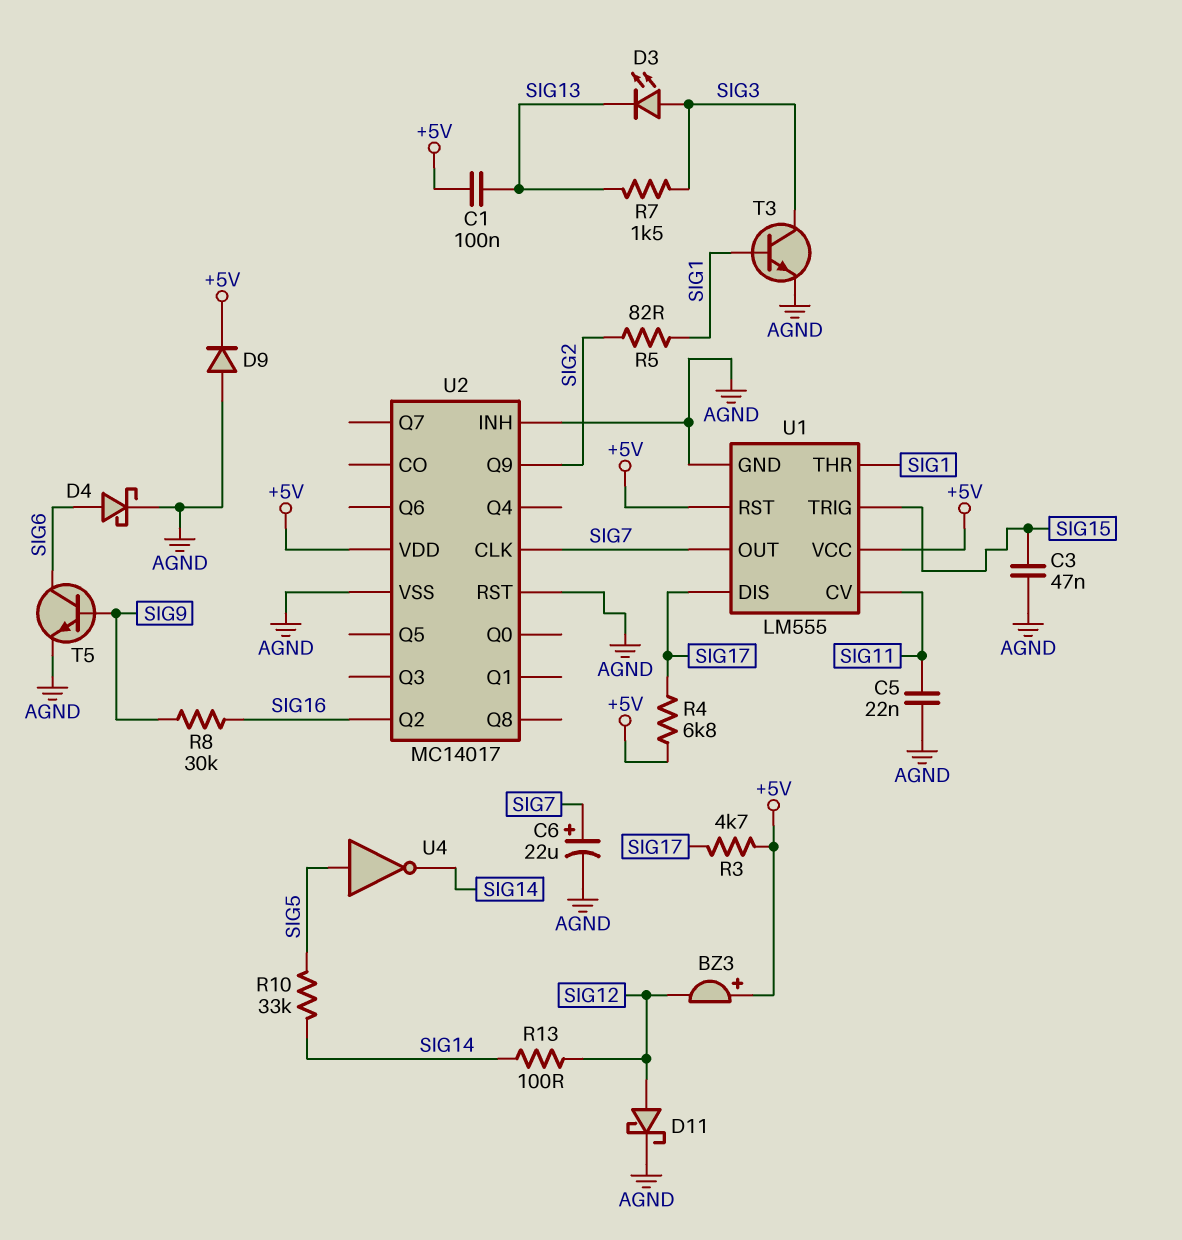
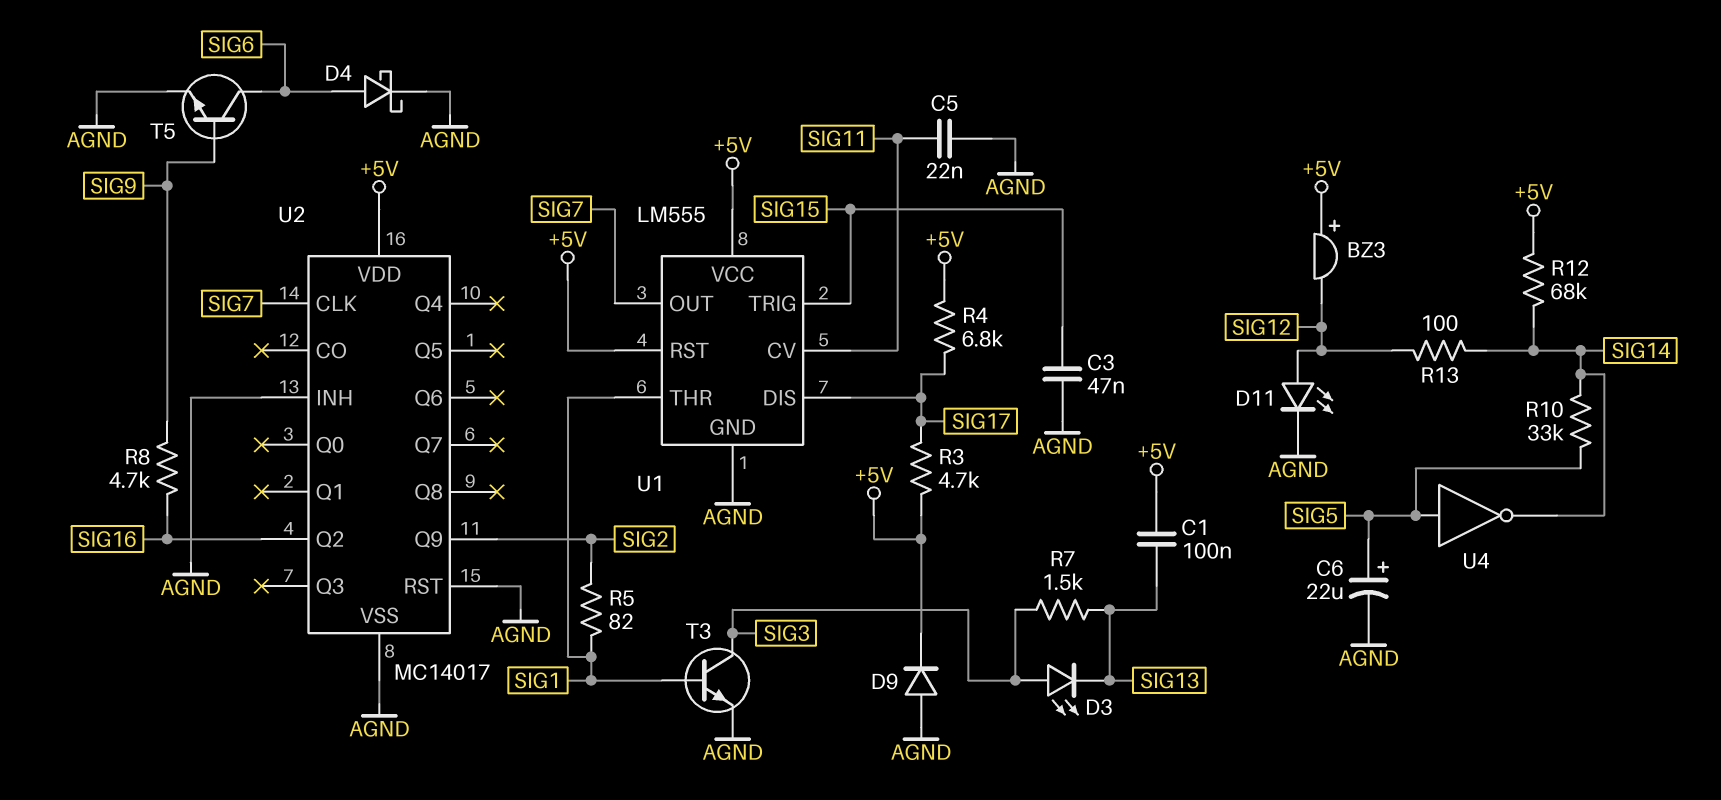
C6: 22uF (plus SIG7, minus AGND) -> 22uF (plus SIG5, minus AGND)
D11: schottky (A SIG12, K AGND) -> LED (A SIG12, K AGND)
R8: 30k (SIG9, SIG16) -> 4.7k (SIG9, SIG16)
R12: none -> 68k (+5V, SIG14)

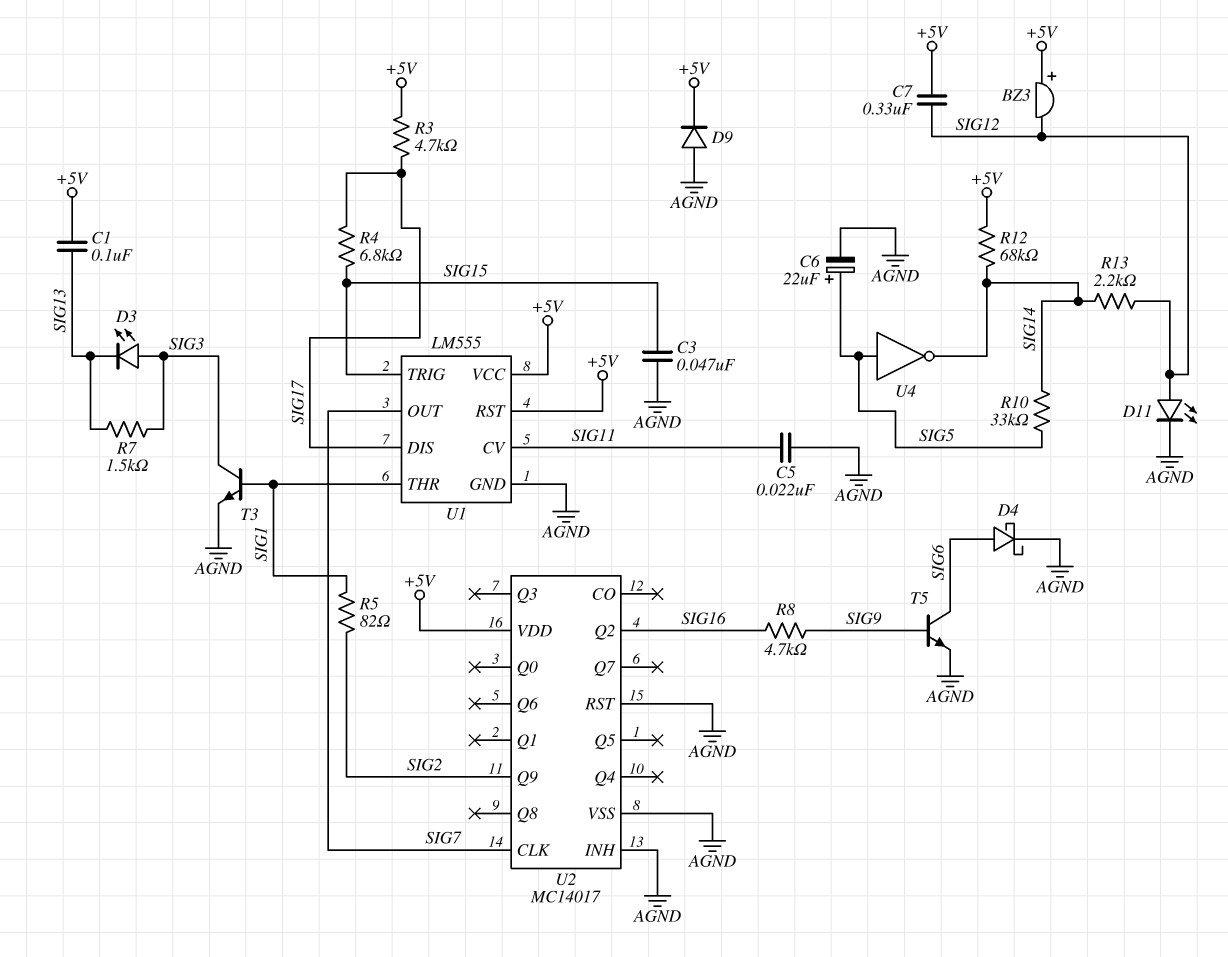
C7: none -> 330nF (+5V, SIG12)
R4: 6.8k (+5V, SIG17) -> 6.8k (SIG15, SIG17)
R13: 100 (SIG12, SIG14) -> 2.2k (SIG12, SIG14)

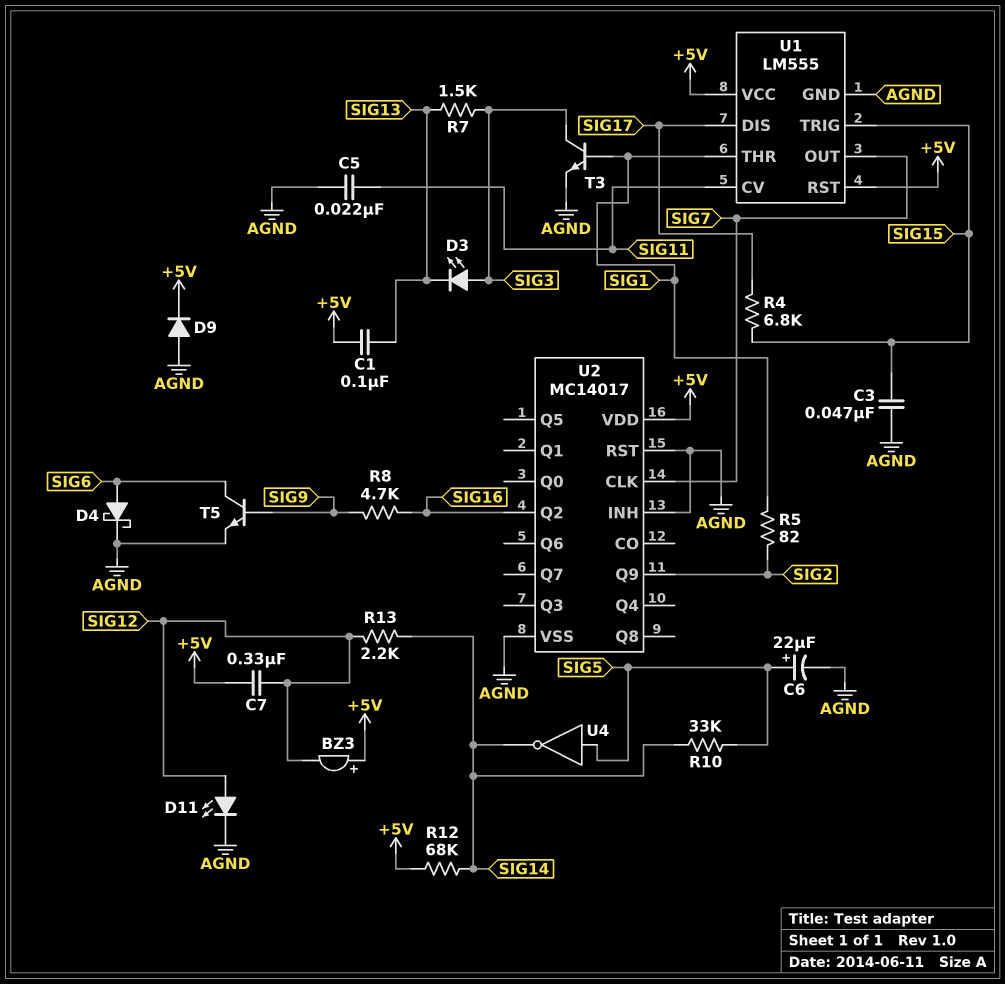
R3: 4.7k (+5V, SIG17) -> none

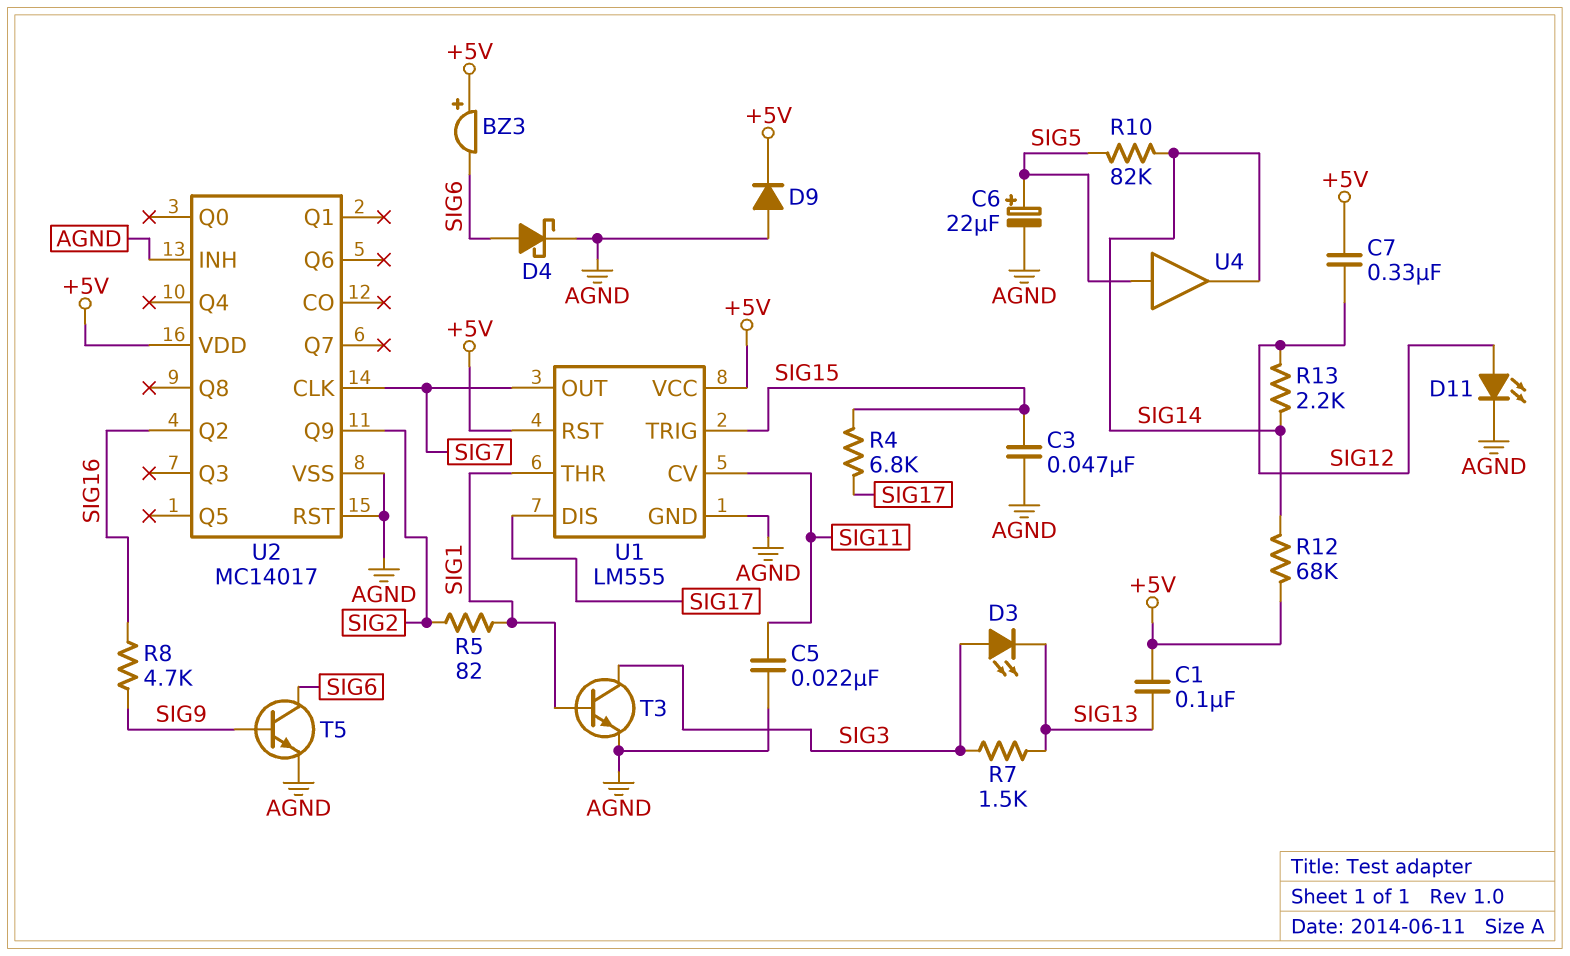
BZ3: buzzer (plus +5V, minus SIG12) -> buzzer (plus +5V, minus SIG6)
R10: 33k (SIG5, SIG14) -> 82k (SIG5, SIG14)
U4: NOT (in SIG5, out SIG14) -> buffer (in SIG5, out SIG14)

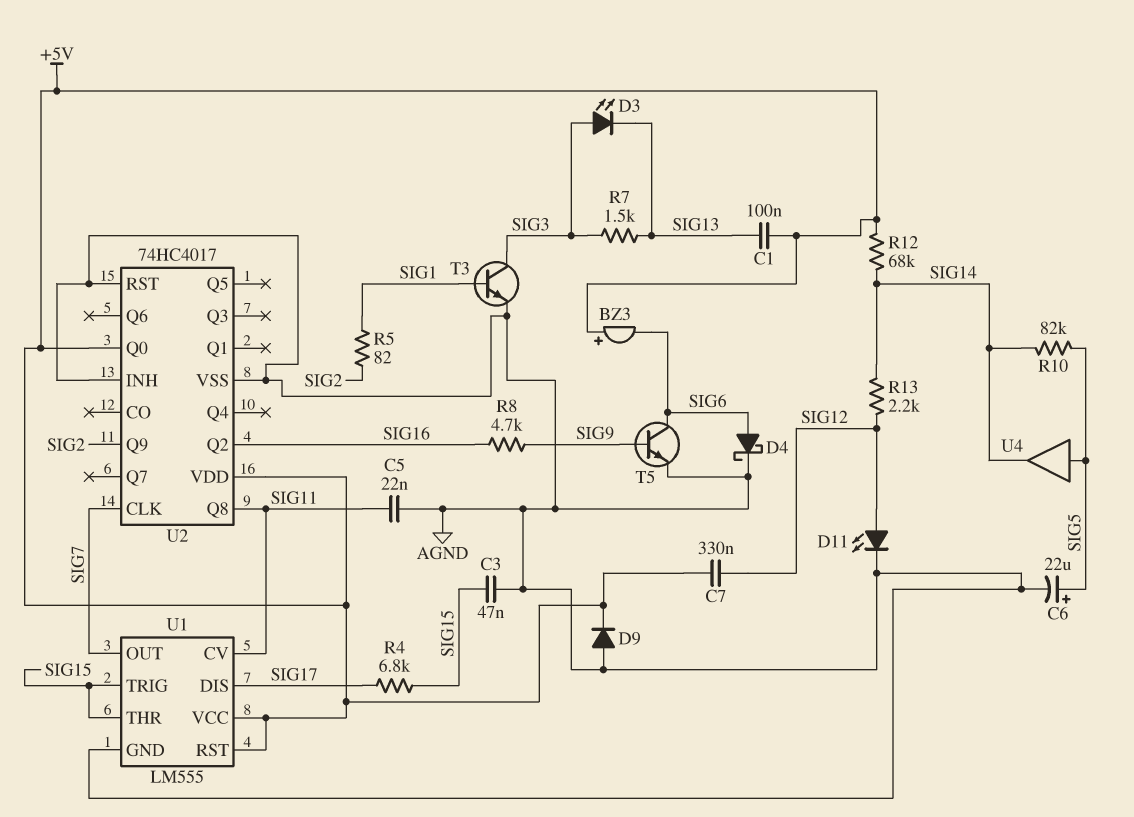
U1 pin THR: SIG1 -> SIG15
U2: MC14017 -> 74HC4017
U2 pin Q0: none -> +5V
U2 pin Q8: none -> SIG11

